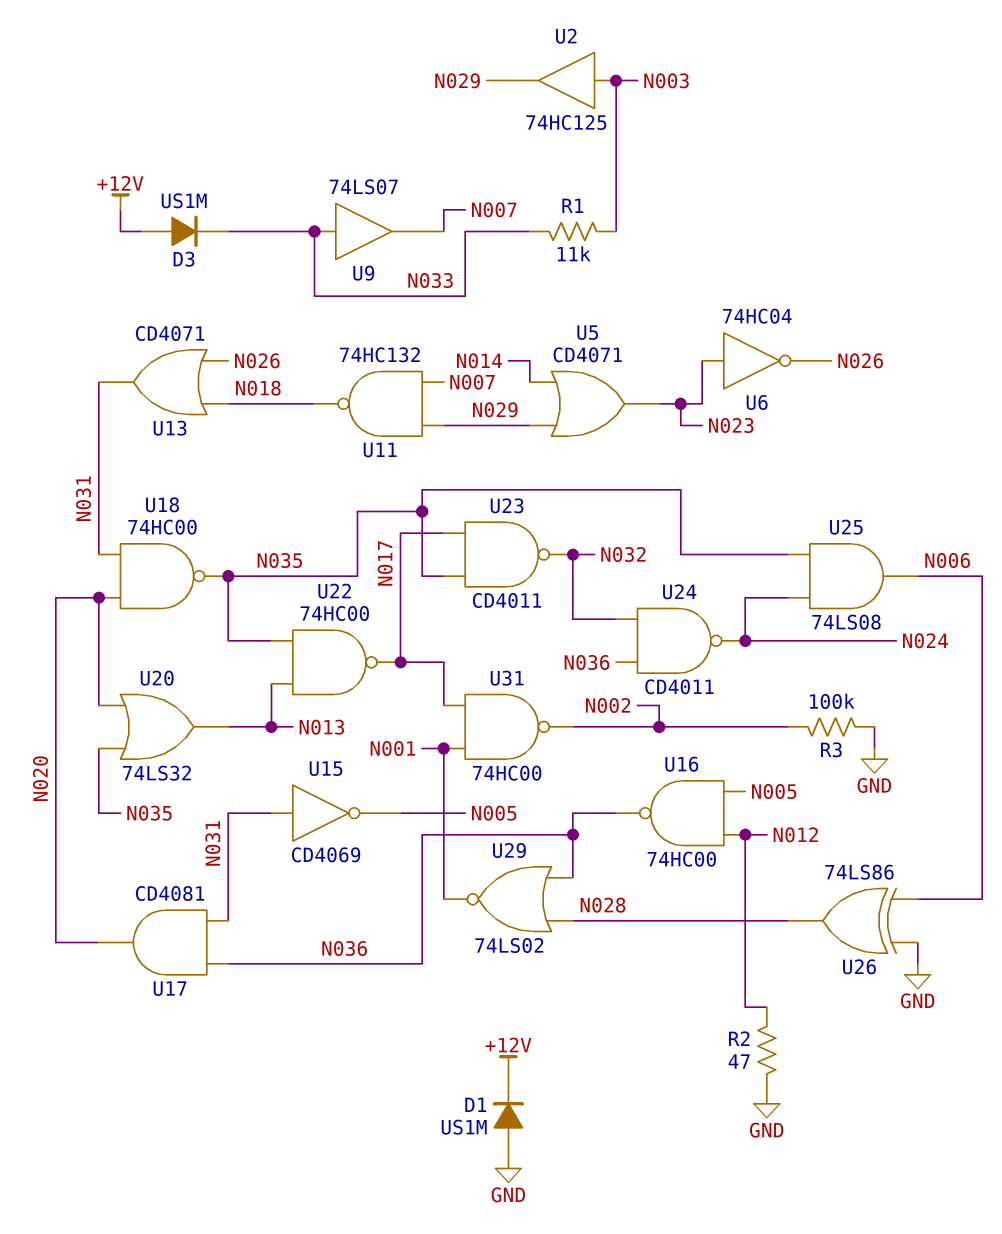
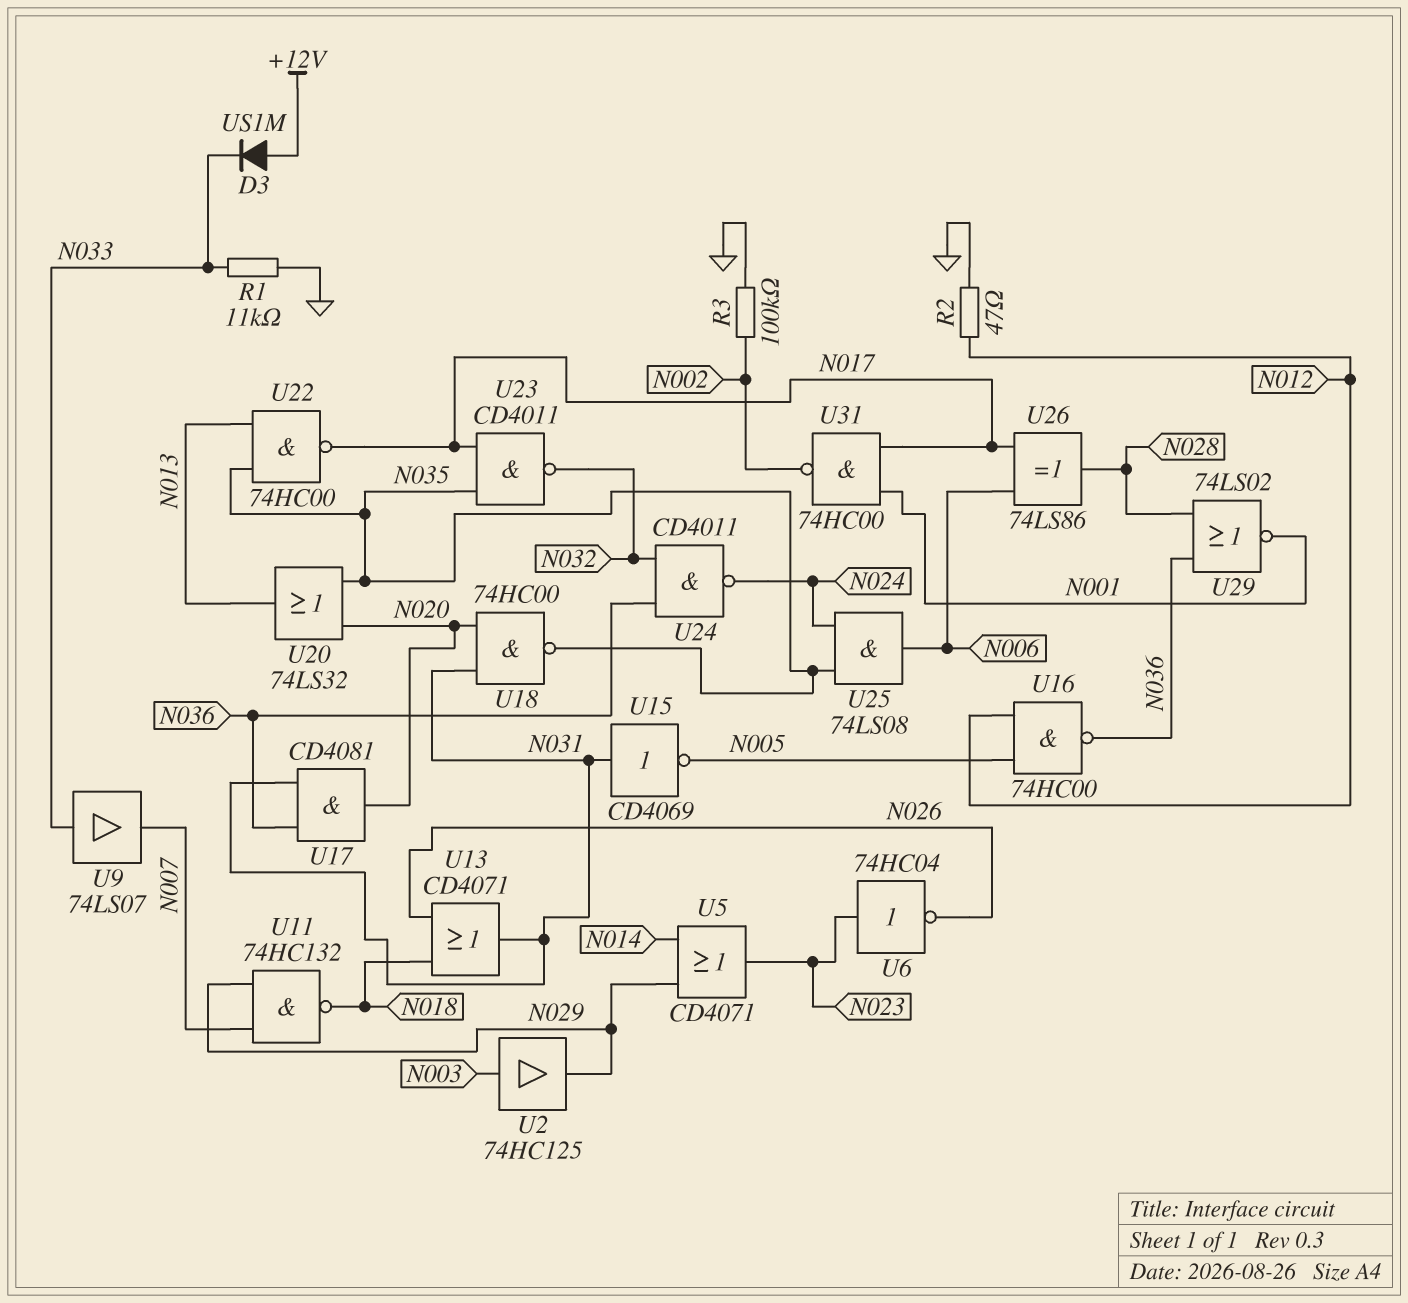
D1: diode US1M (A GND, K +12V) -> none
R1: 11k (N003, N033) -> 11k (GND, N033)
U26: XOR 74LS86 (in GND, in N006, out N028) -> XOR 74LS86 (in N006, in N017, out N028)

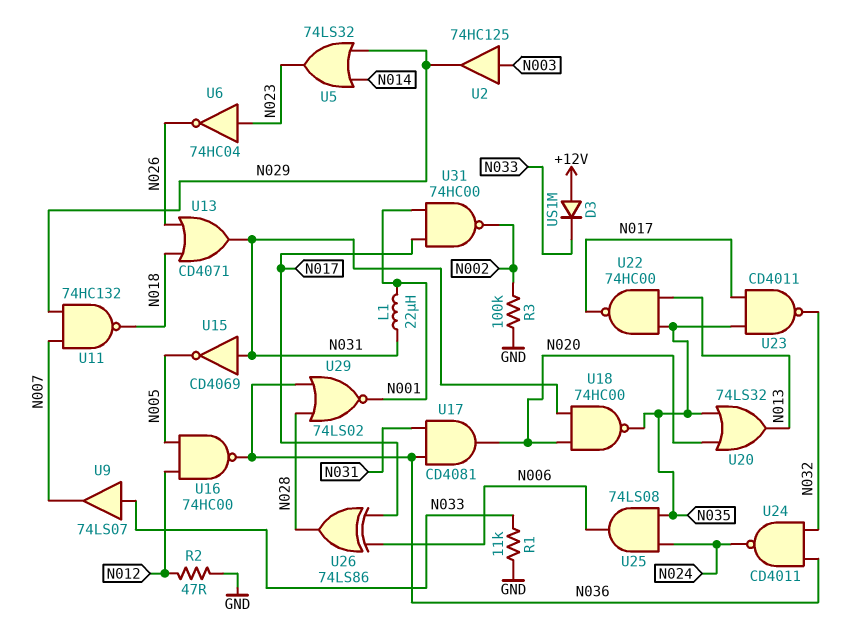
L1: none -> 22uH (N001, N031)
U5: OR CD4071 (in N014, in N029, out N023) -> OR 74LS32 (in N014, in N029, out N023)

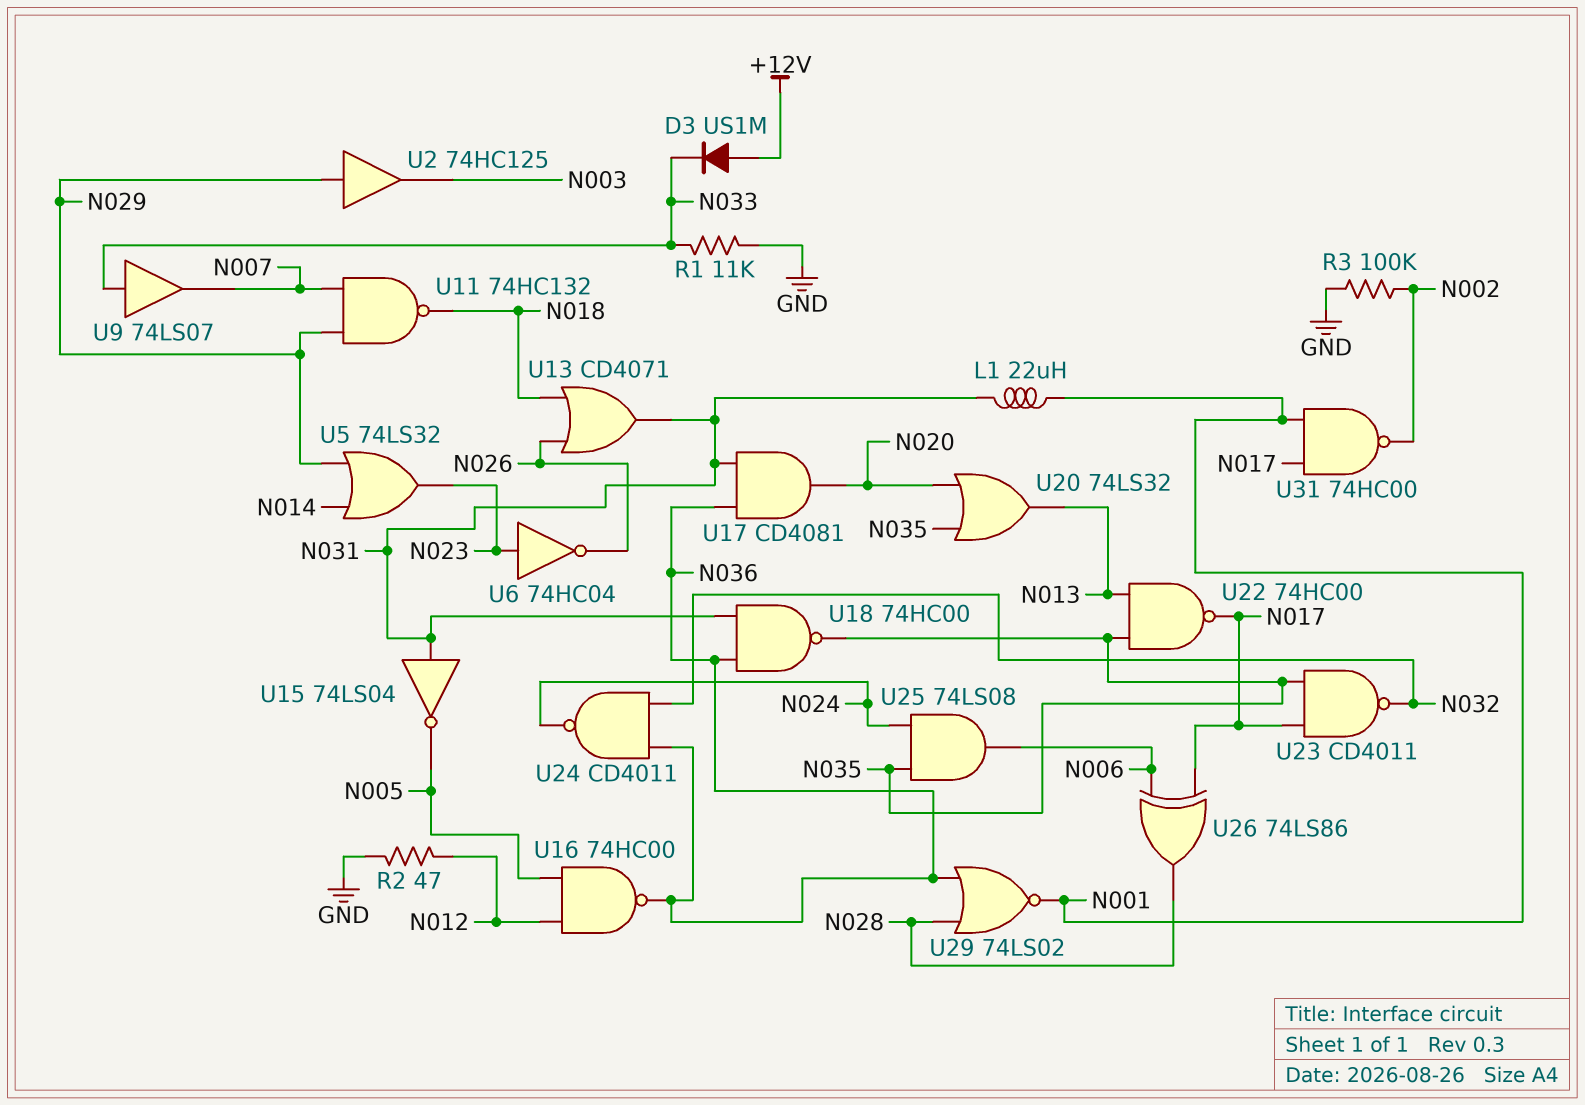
U2: buffer 74HC125 (in N003, out N029) -> buffer 74HC125 (in N029, out N003)
U15: NOT CD4069 (in N031, out N005) -> NOT 74LS04 (in N031, out N005)
U18: NAND 74HC00 (in N020, in N031, out N035) -> NAND 74HC00 (in N031, in N036, out N035)

